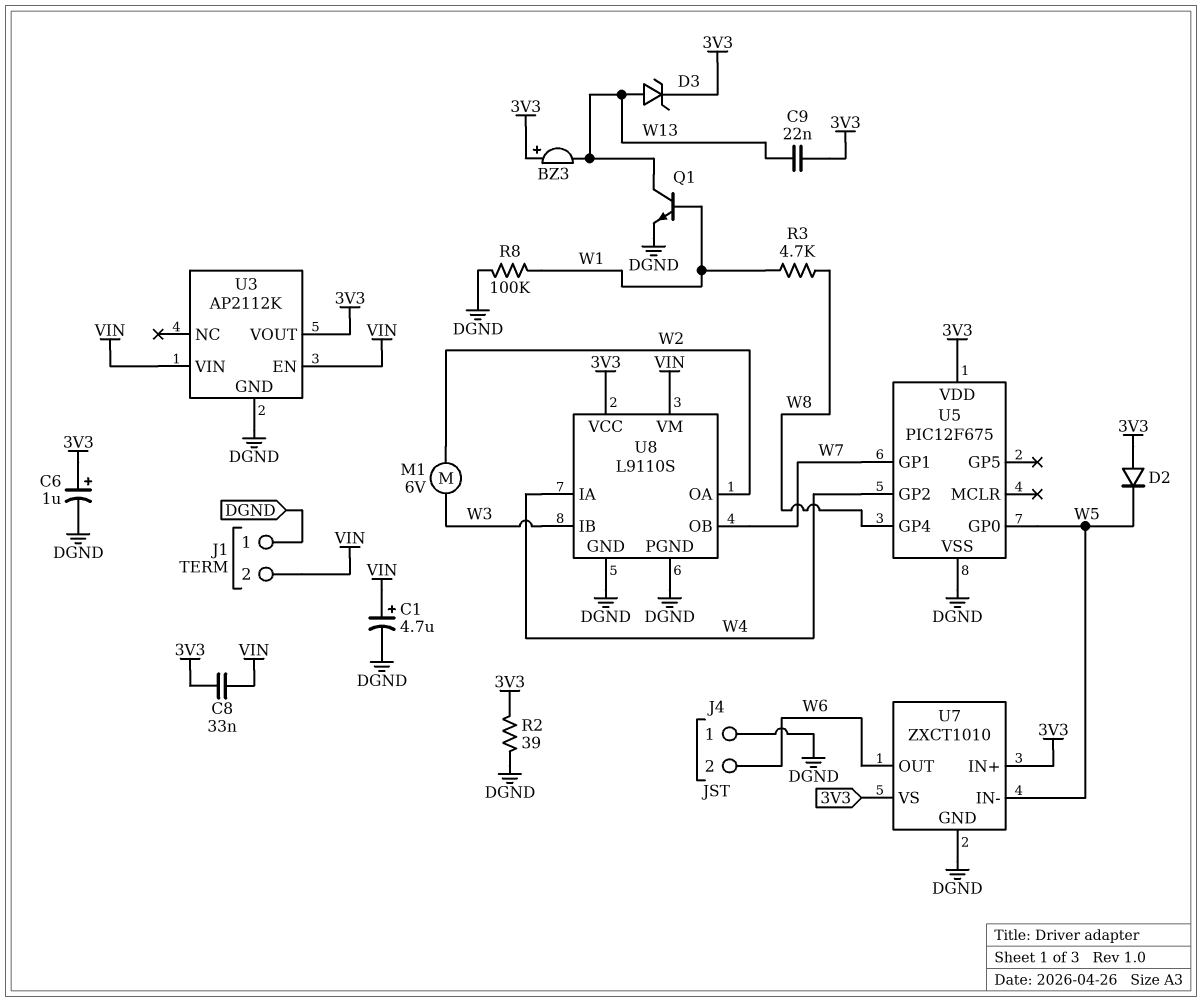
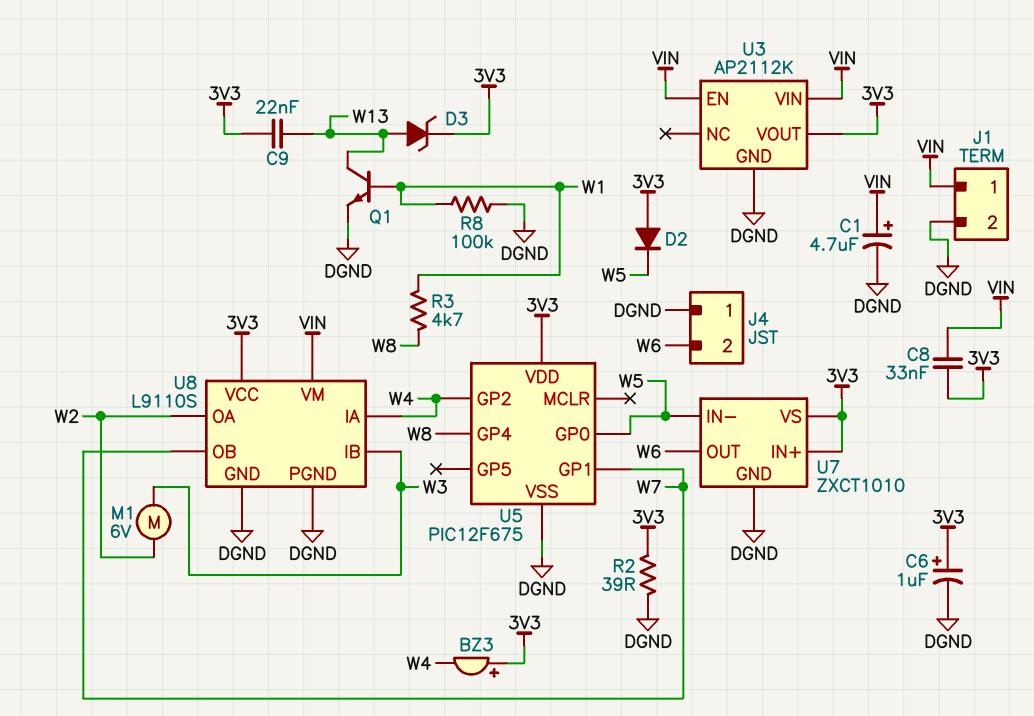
BZ3: buzzer (plus 3V3, minus W13) -> buzzer (plus 3V3, minus W4)
J1 pin 1: DGND -> VIN
J1 pin 2: VIN -> DGND

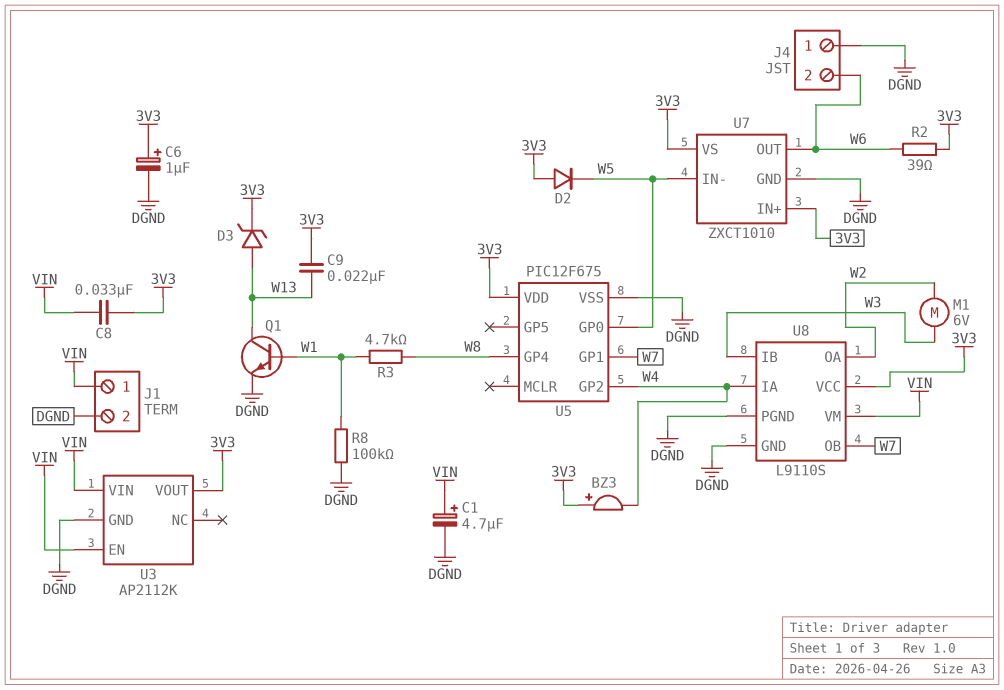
R2: 39 (3V3, DGND) -> 39 (3V3, W6)

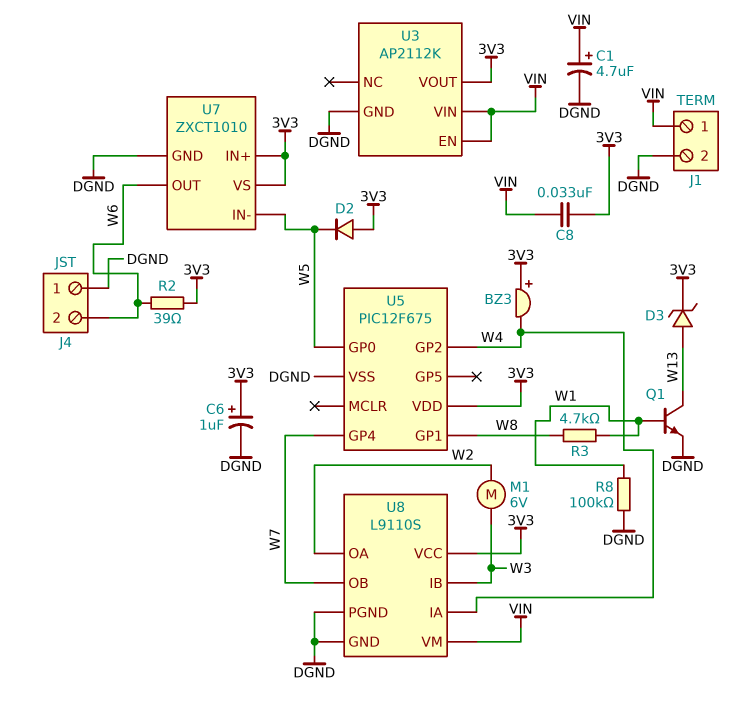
C9: 22nF (3V3, W13) -> none
U5 pin GP1: W7 -> W8
U5 pin GP4: W8 -> W7

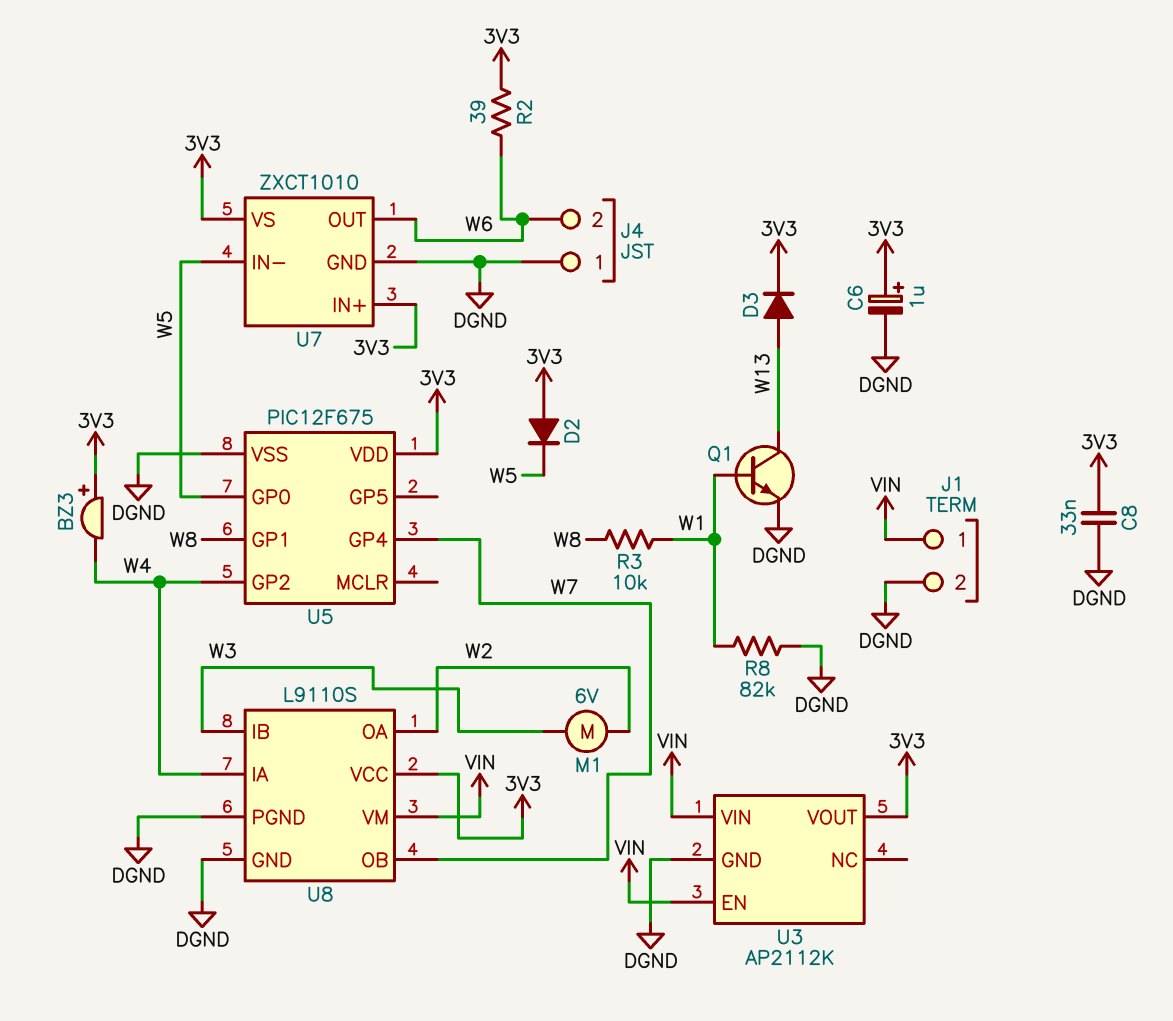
C1: 4.7uF (plus VIN, minus DGND) -> none
C8: 33nF (3V3, VIN) -> 33nF (3V3, DGND)
D3: zener (A W13, K 3V3) -> diode (A W13, K 3V3)
R3: 4.7k (W1, W8) -> 10k (W1, W8)
R8: 100k (DGND, W1) -> 82k (DGND, W1)

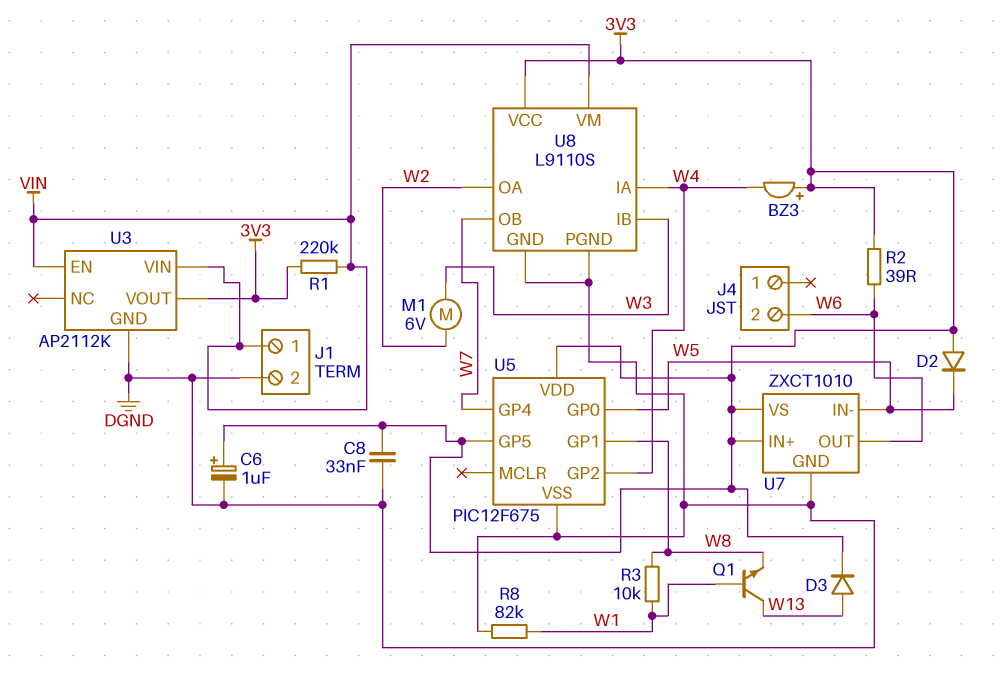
J4 pin 1: DGND -> none
Q1: NPN (B W1, C W13, E DGND) -> NPN (B W1, C W13, E W8)
R1: none -> 220k (3V3, VIN)
U5 pin GP5: none -> 3V3

